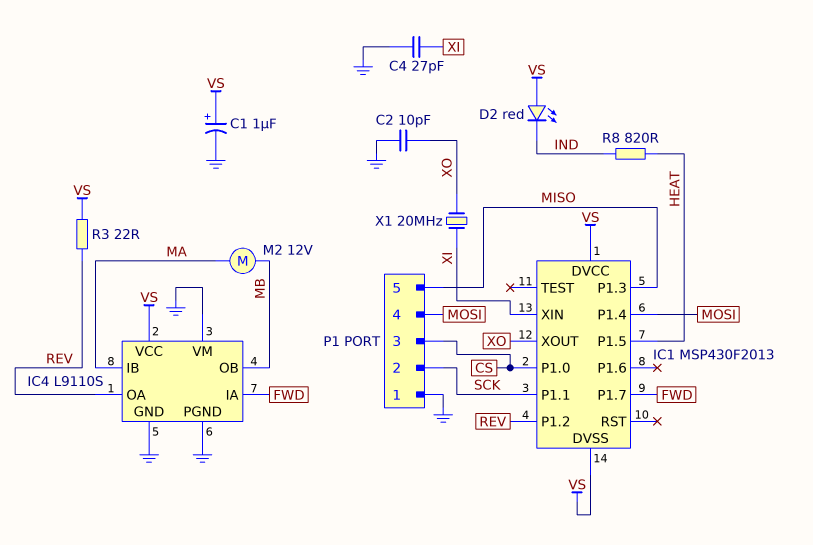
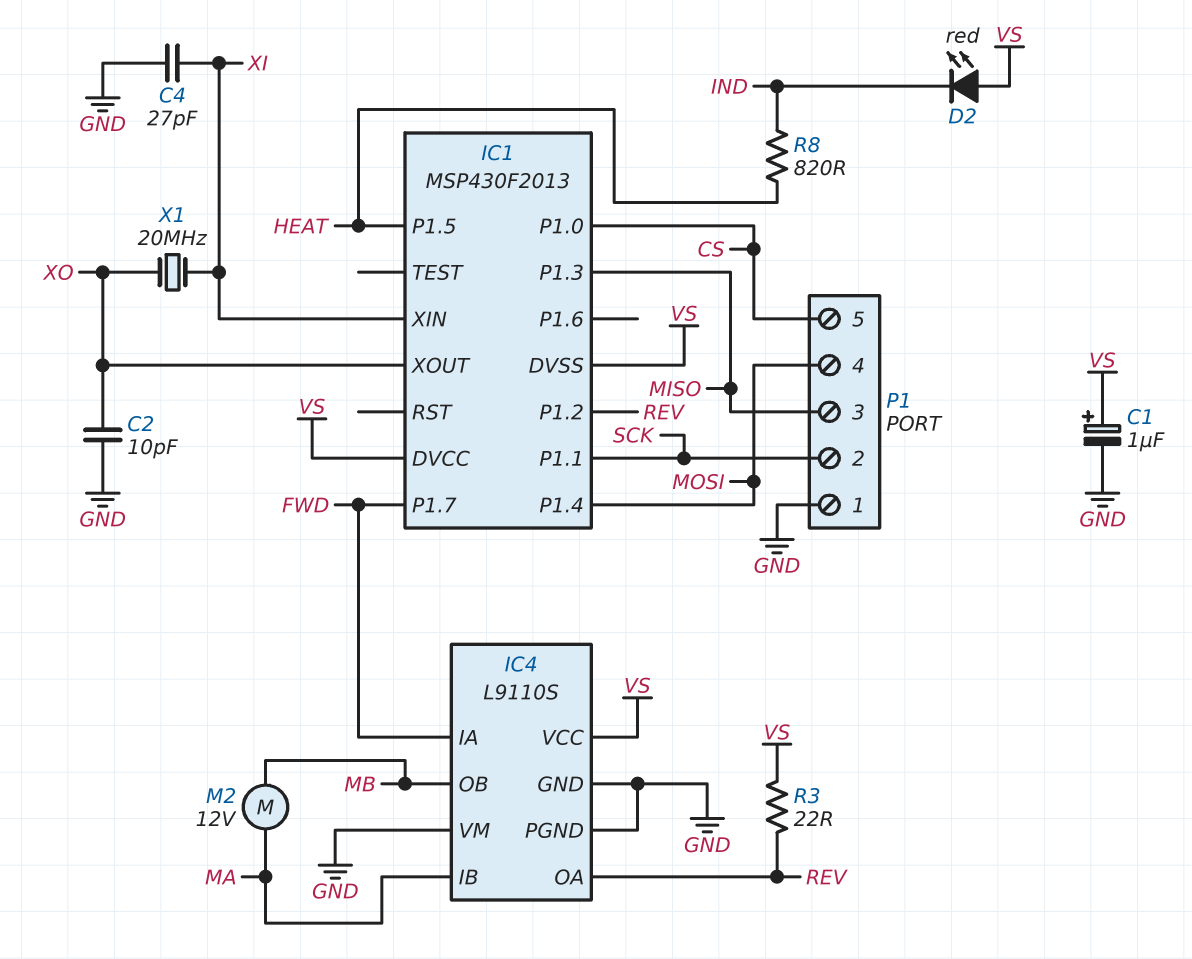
P1 pin 3: CS -> MISO
P1 pin 5: MISO -> CS

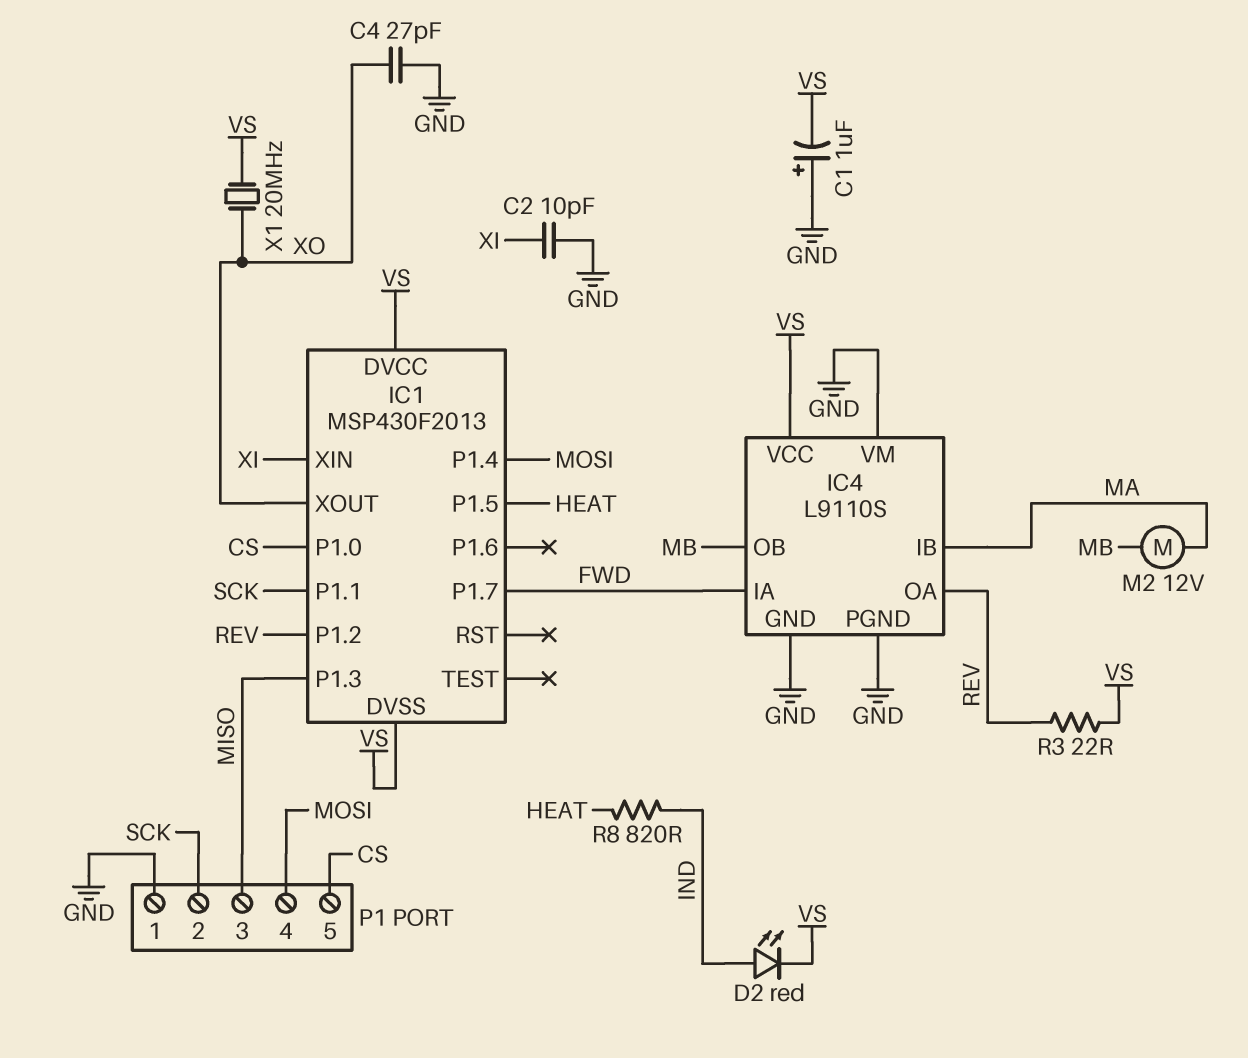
C1: 1uF (plus VS, minus GND) -> 1uF (plus GND, minus VS)
C2: 10pF (GND, XO) -> 10pF (GND, XI)
C4: 27pF (GND, XI) -> 27pF (GND, XO)
D2: LED red (A VS, K IND) -> LED red (A IND, K VS)
X1: 20MHz (XI, XO) -> 20MHz (VS, XO)

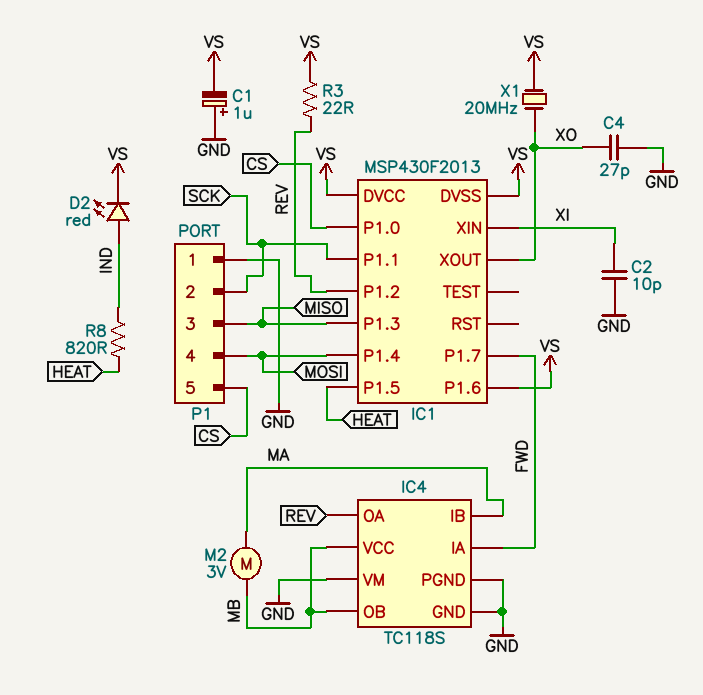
IC1 pin P1.6: none -> VS
IC4: L9110S -> TC118S
IC4 pin VCC: VS -> MB
M2: motor 12V (MA, MB) -> motor 3V (MA, MB)

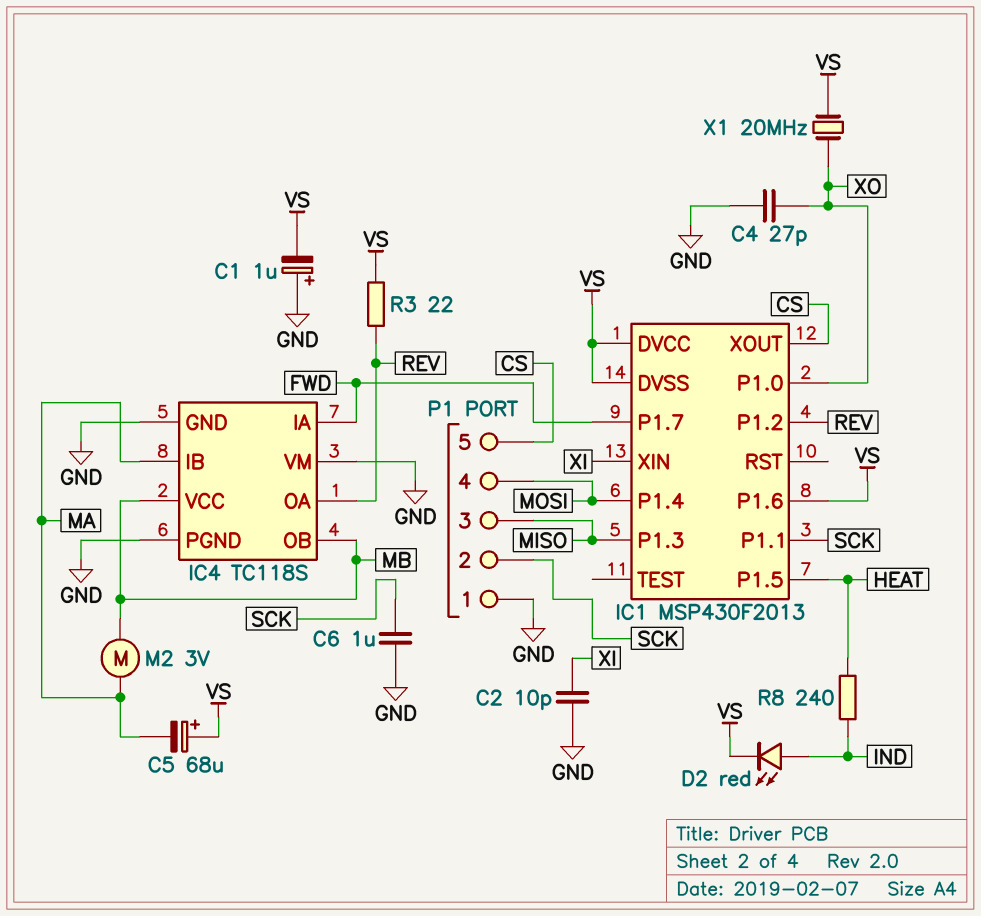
C5: none -> 68uF (plus VS, minus MA)
C6: none -> 1uF (GND, SCK)
IC1 pin P1.0: CS -> XO
IC1 pin XOUT: XO -> CS
R8: 820 (HEAT, IND) -> 240 (HEAT, IND)

